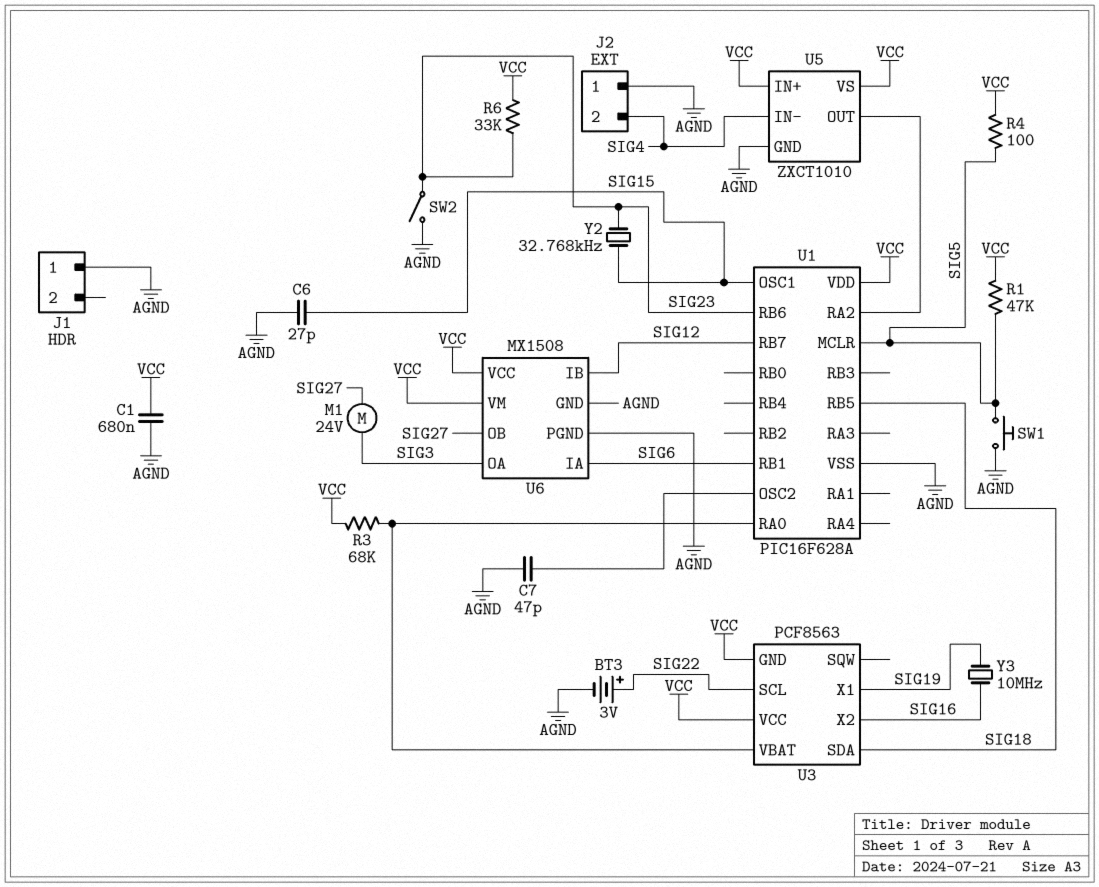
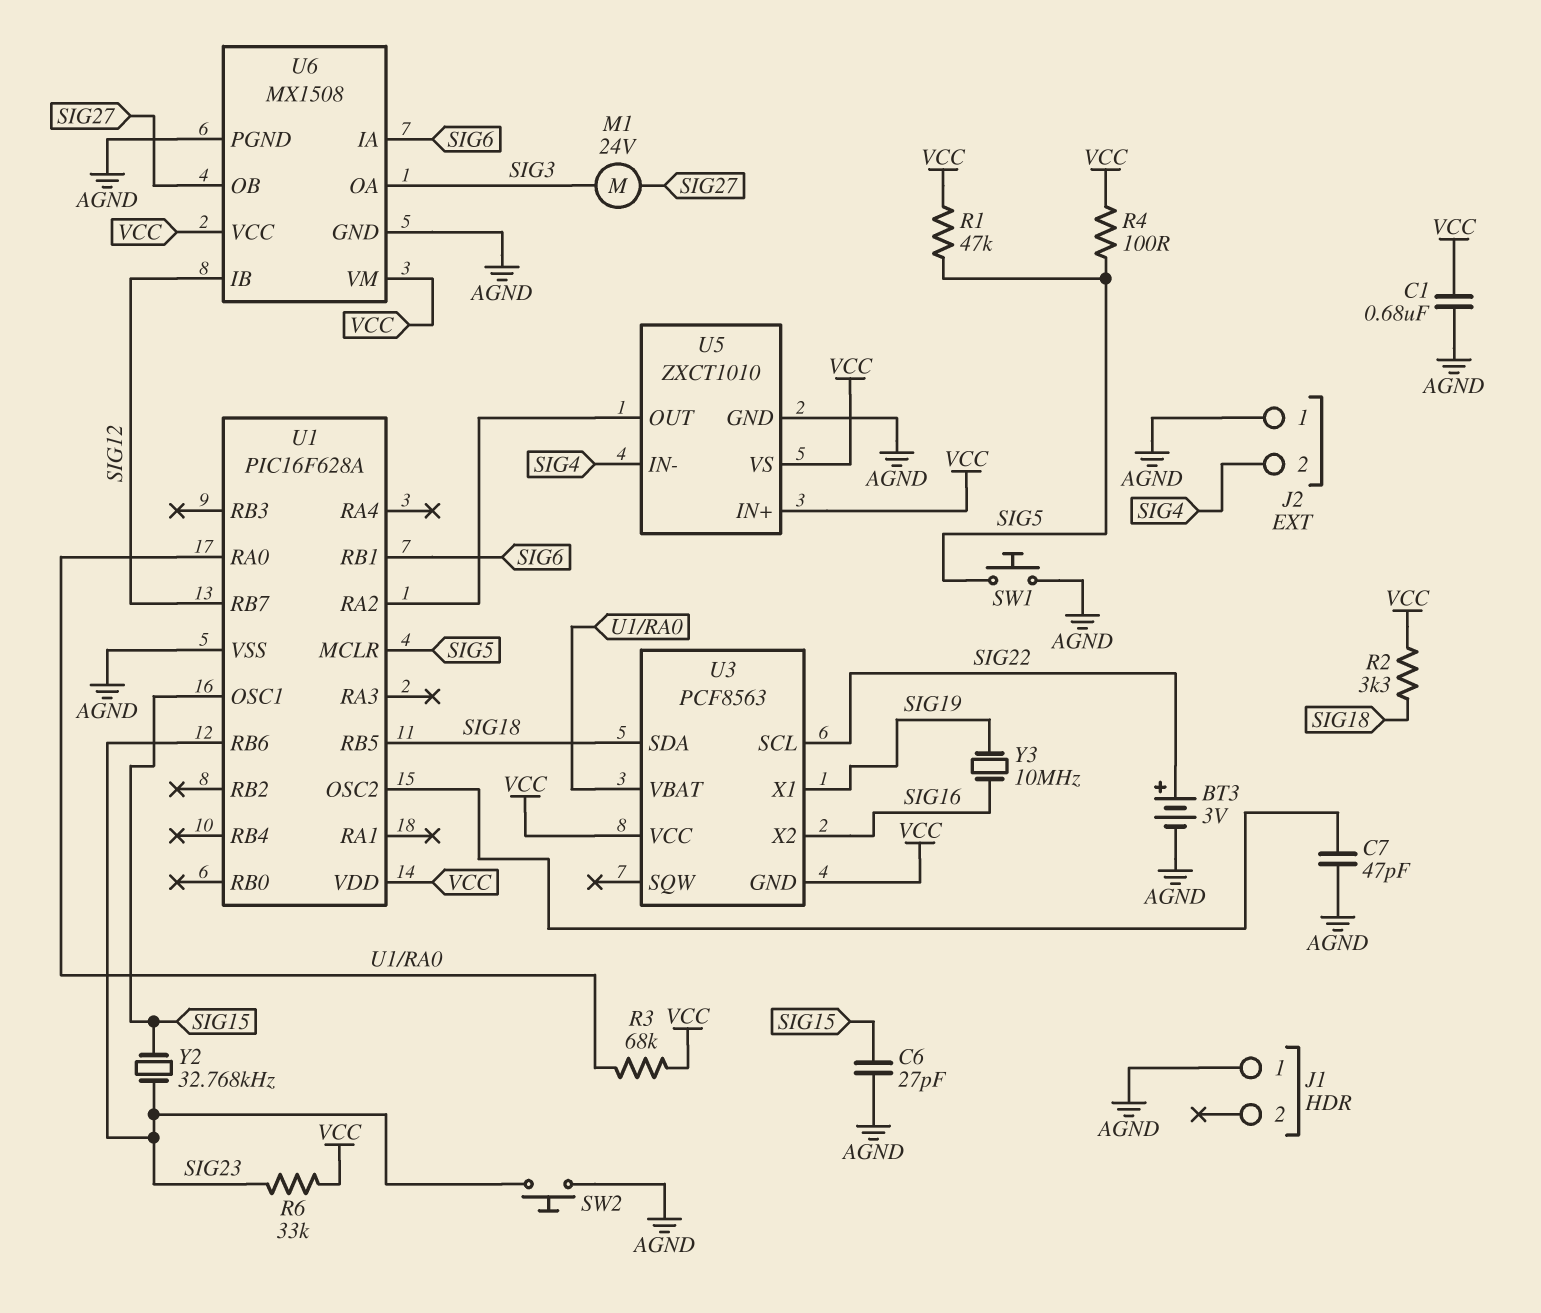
R2: none -> 3.3k (SIG18, VCC)
SW2: switch (AGND, SIG23) -> button (AGND, SIG23)

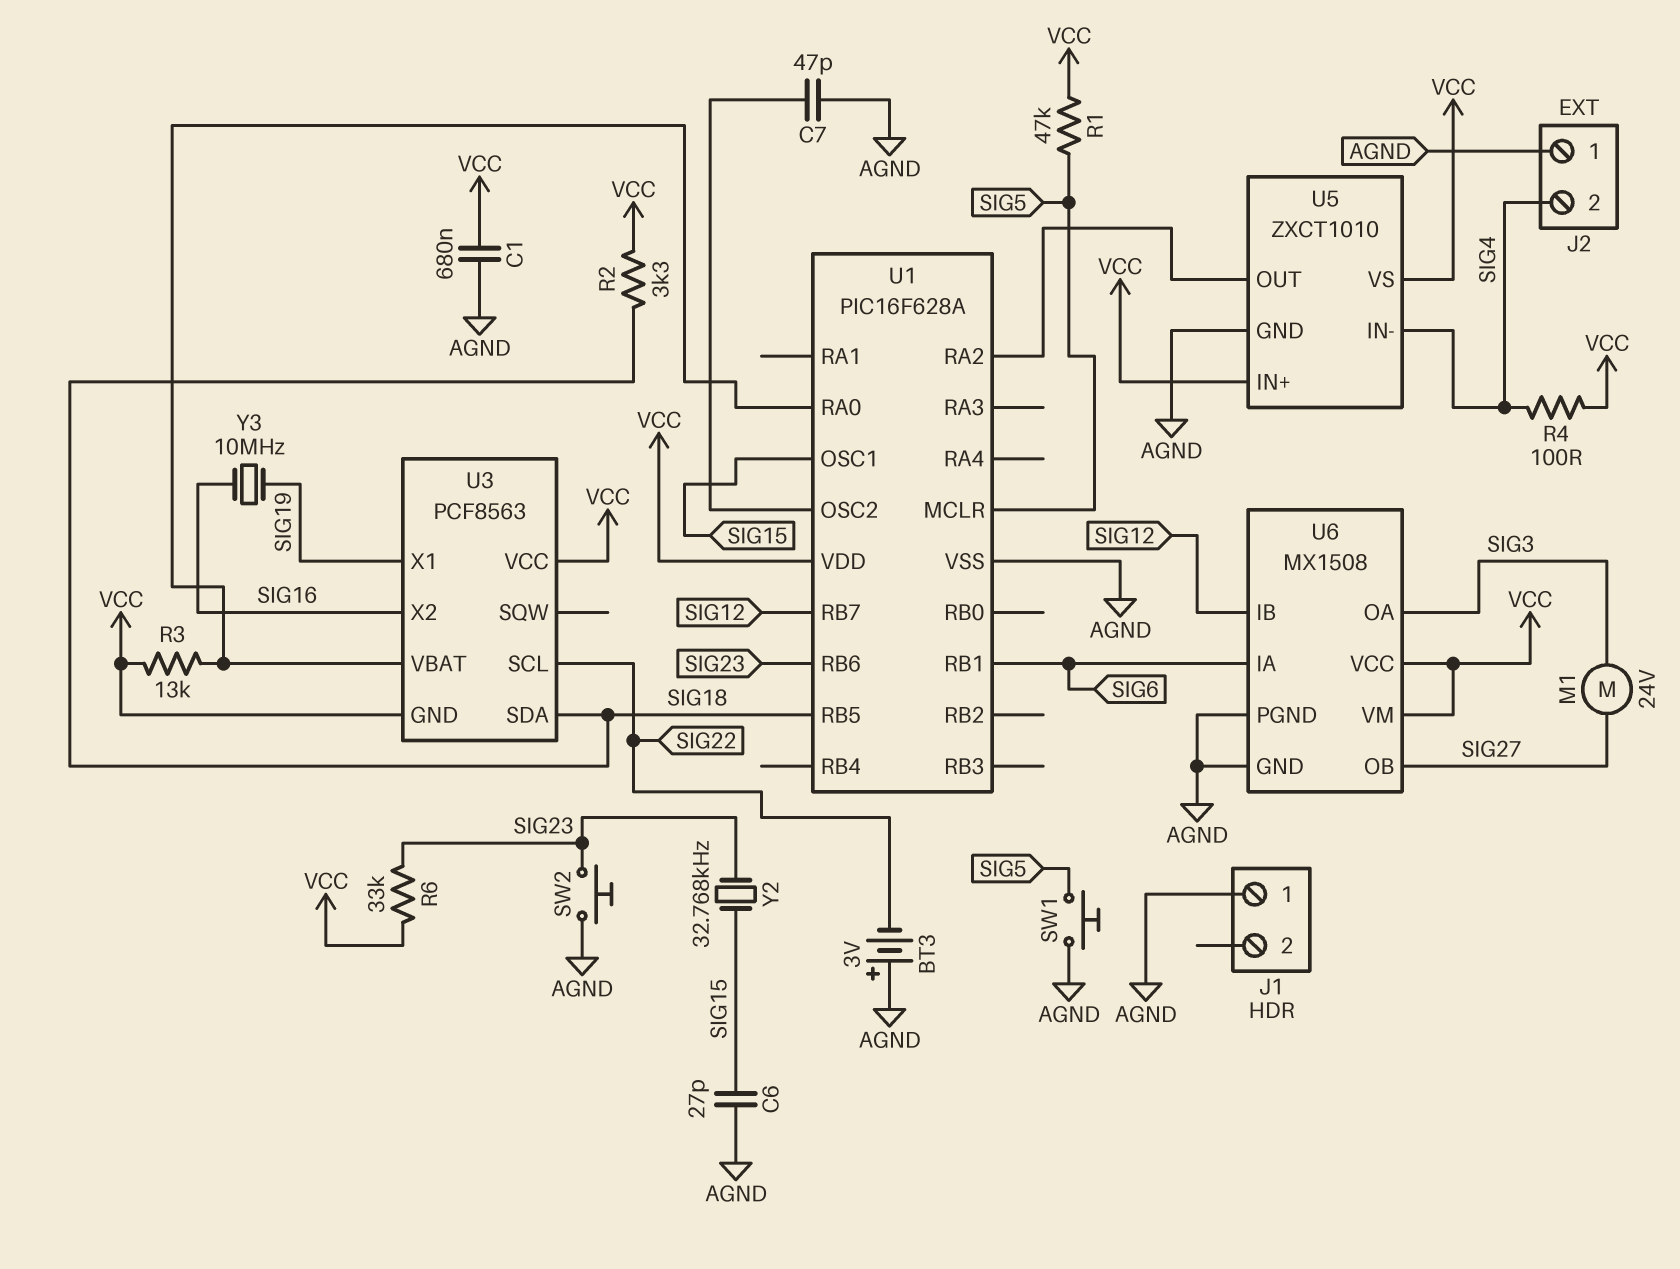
BT3: 3V (plus SIG22, minus AGND) -> 3V (plus AGND, minus SIG22)
R3: 68k (U1/RA0, VCC) -> 13k (U1/RA0, VCC)
R4: 100 (SIG5, VCC) -> 100 (SIG4, VCC)

